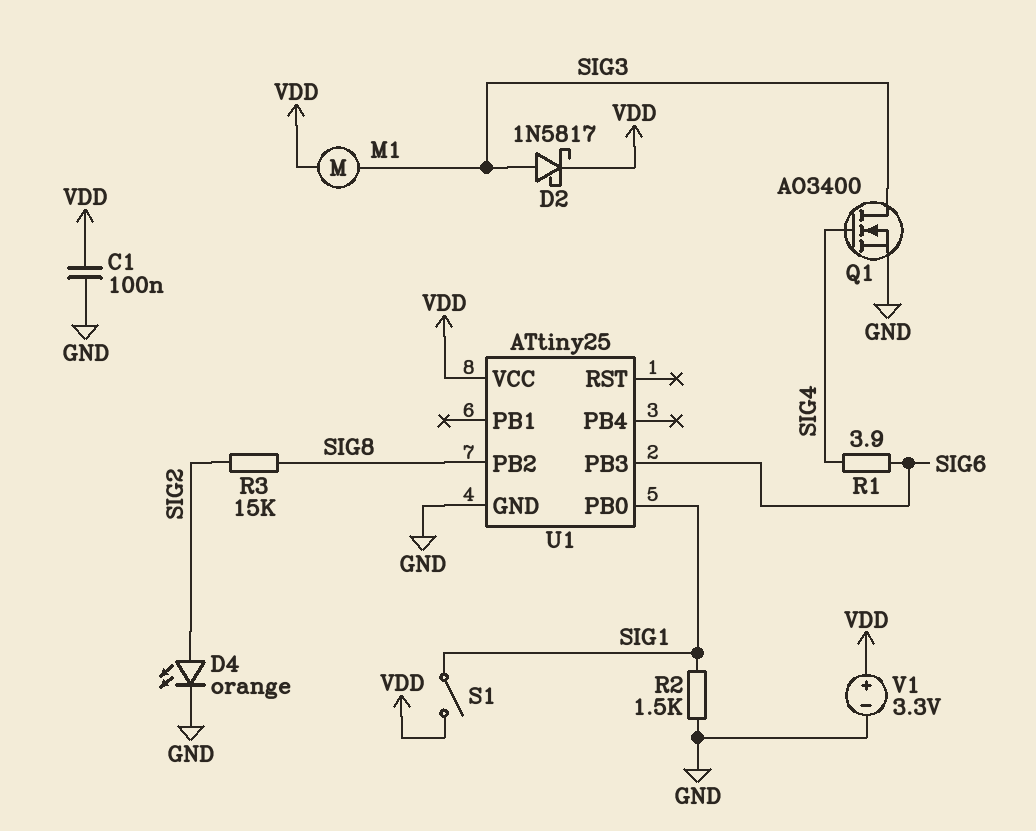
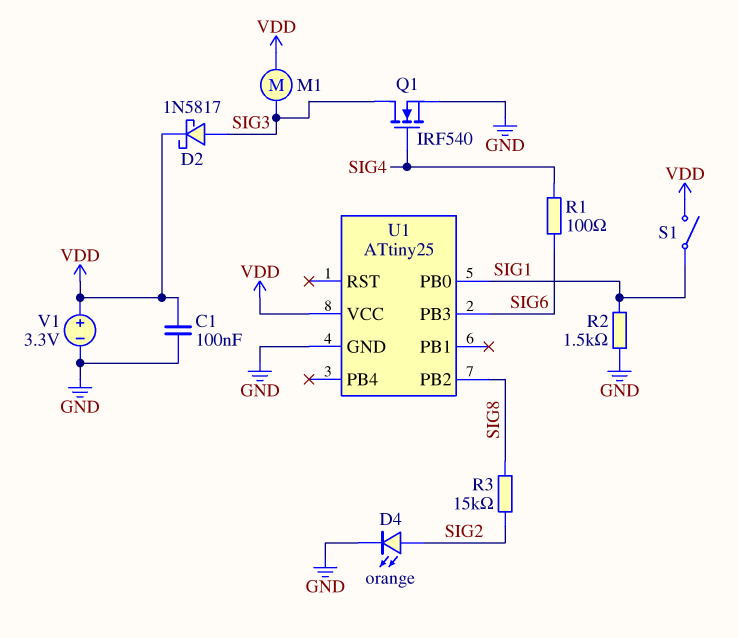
Q1: NMOS AO3400 (G SIG4, D SIG3, S GND) -> NMOS IRF540 (G SIG4, D SIG3, S GND)
R1: 3.9 (SIG4, SIG6) -> 100 (SIG4, SIG6)

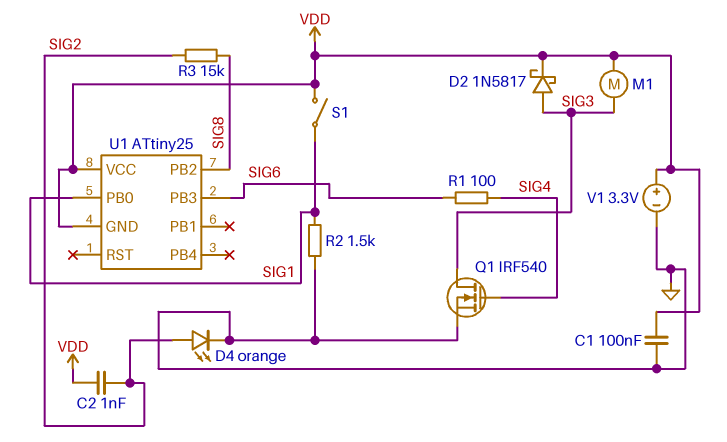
C2: none -> 1nF (SIG2, VDD)
U1 pin GND: GND -> VDD

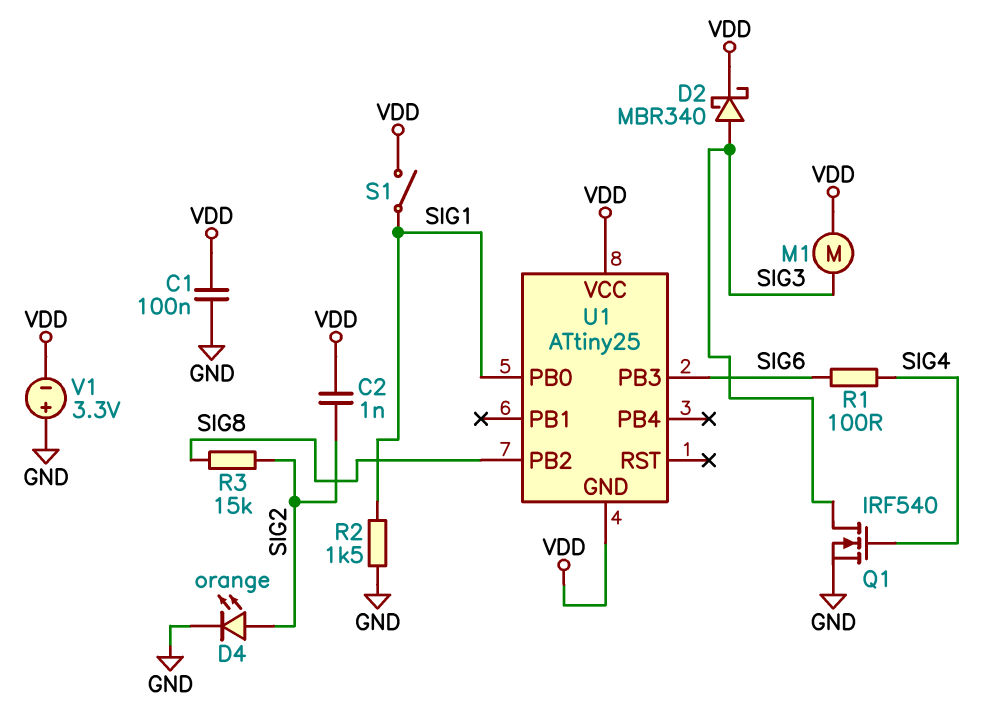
D2: schottky 1N5817 (A SIG3, K VDD) -> schottky MBR340 (A SIG3, K VDD)
V1: 3.3V (plus VDD, minus GND) -> 3.3V (plus GND, minus VDD)

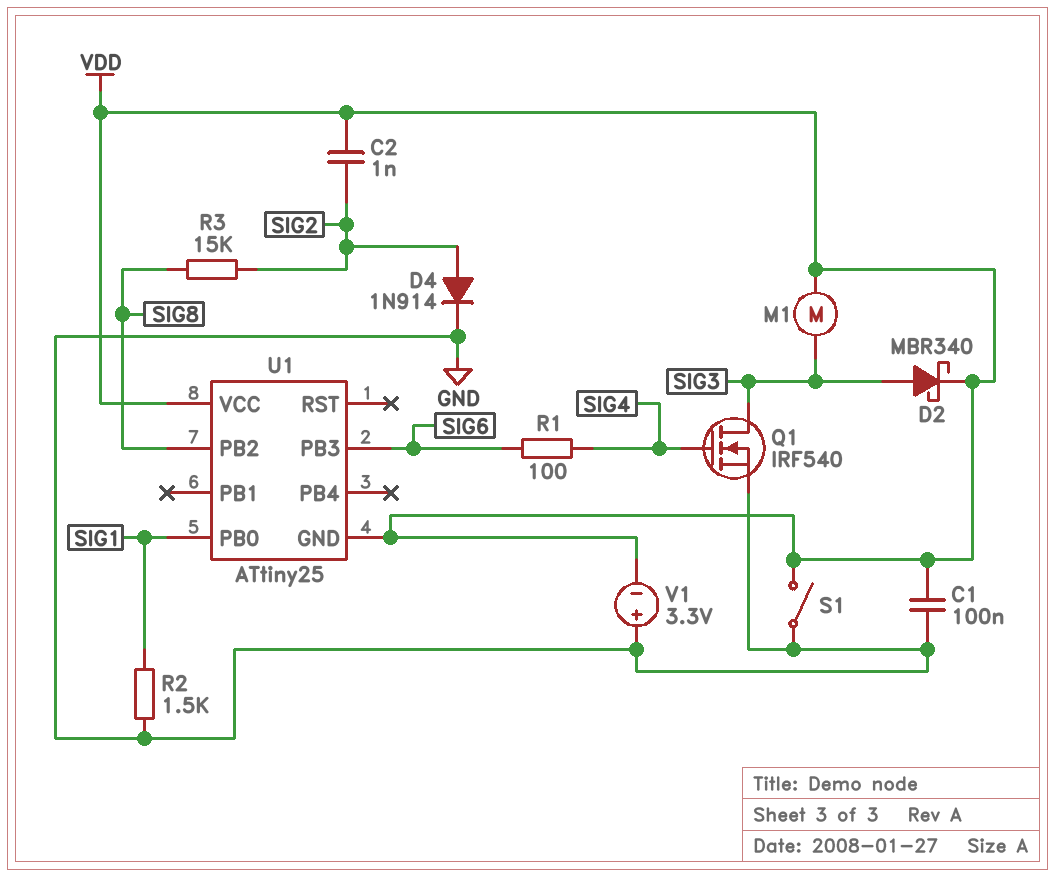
D4: LED orange (A SIG2, K GND) -> diode 1N914 (A SIG2, K GND)
S1: switch (SIG1, VDD) -> switch (GND, VDD)

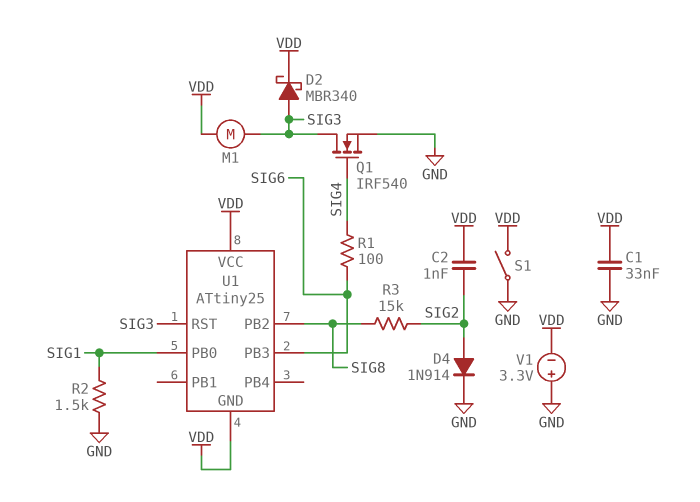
C1: 100nF (GND, VDD) -> 33nF (GND, VDD)
U1 pin RST: none -> SIG3

